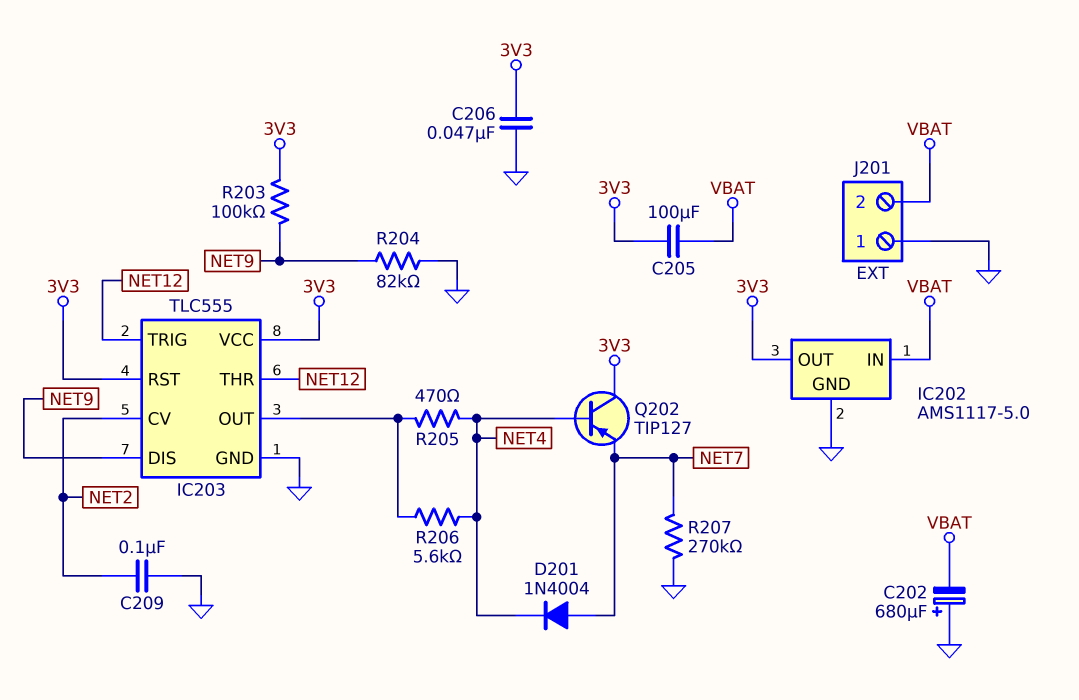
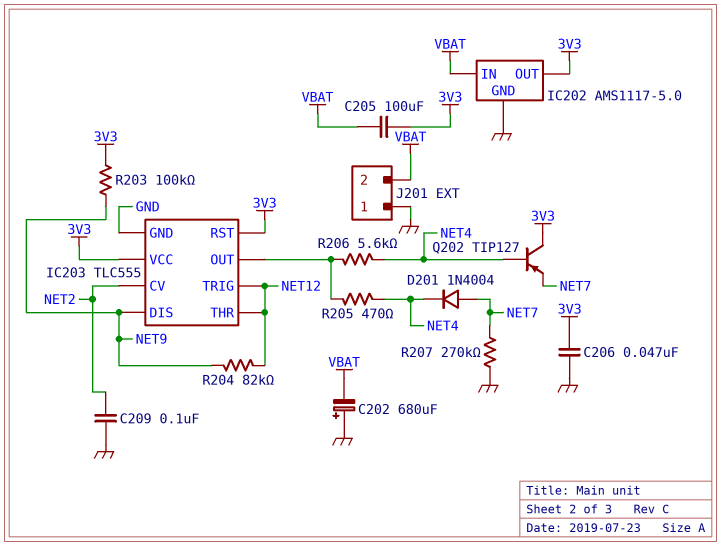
R204: 82k (GND, NET9) -> 82k (NET9, NET12)

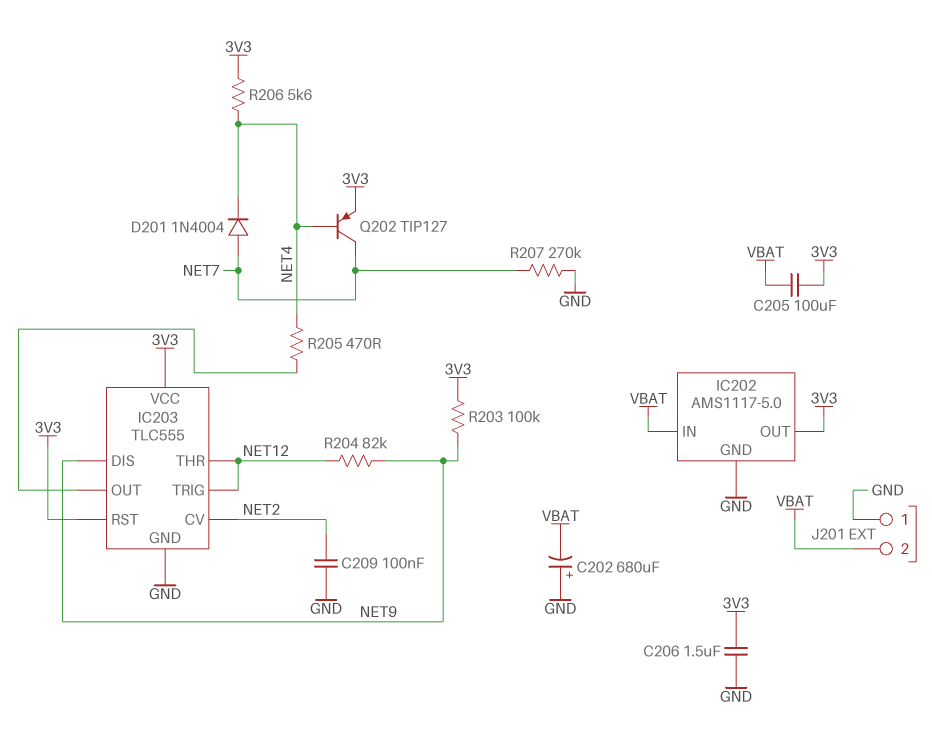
C206: 47nF (3V3, GND) -> 1.5uF (3V3, GND)
Q202: PNP TIP127 (B NET4, C 3V3, E NET7) -> PNP TIP127 (B NET4, C NET7, E 3V3)
R206: 5.6k (IC203/OUT, NET4) -> 5.6k (3V3, NET4)

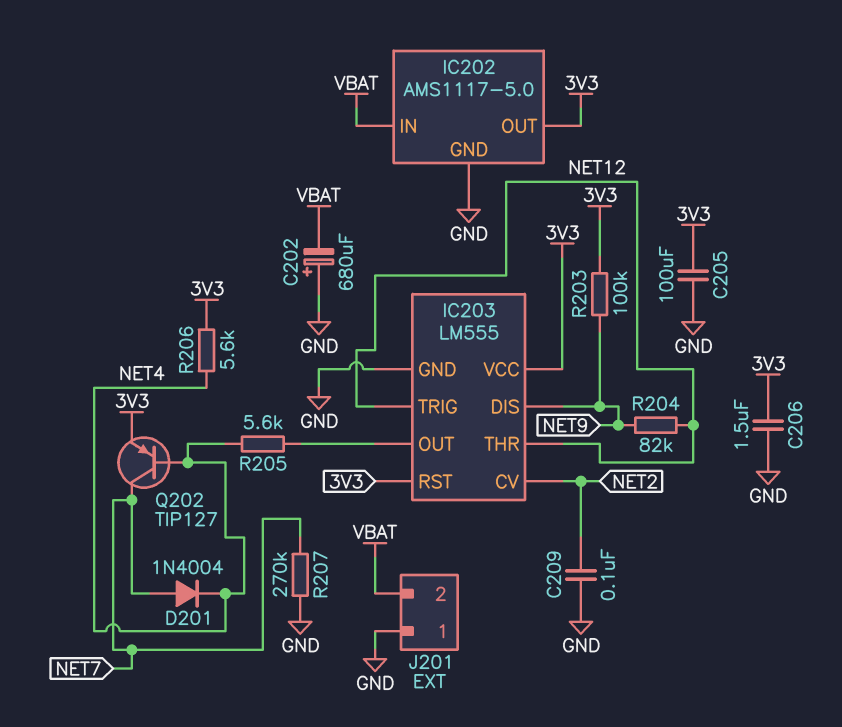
C205: 100uF (3V3, VBAT) -> 100uF (3V3, GND)
IC203: TLC555 -> LM555
R205: 470 (IC203/OUT, NET4) -> 5.6k (IC203/OUT, NET4)

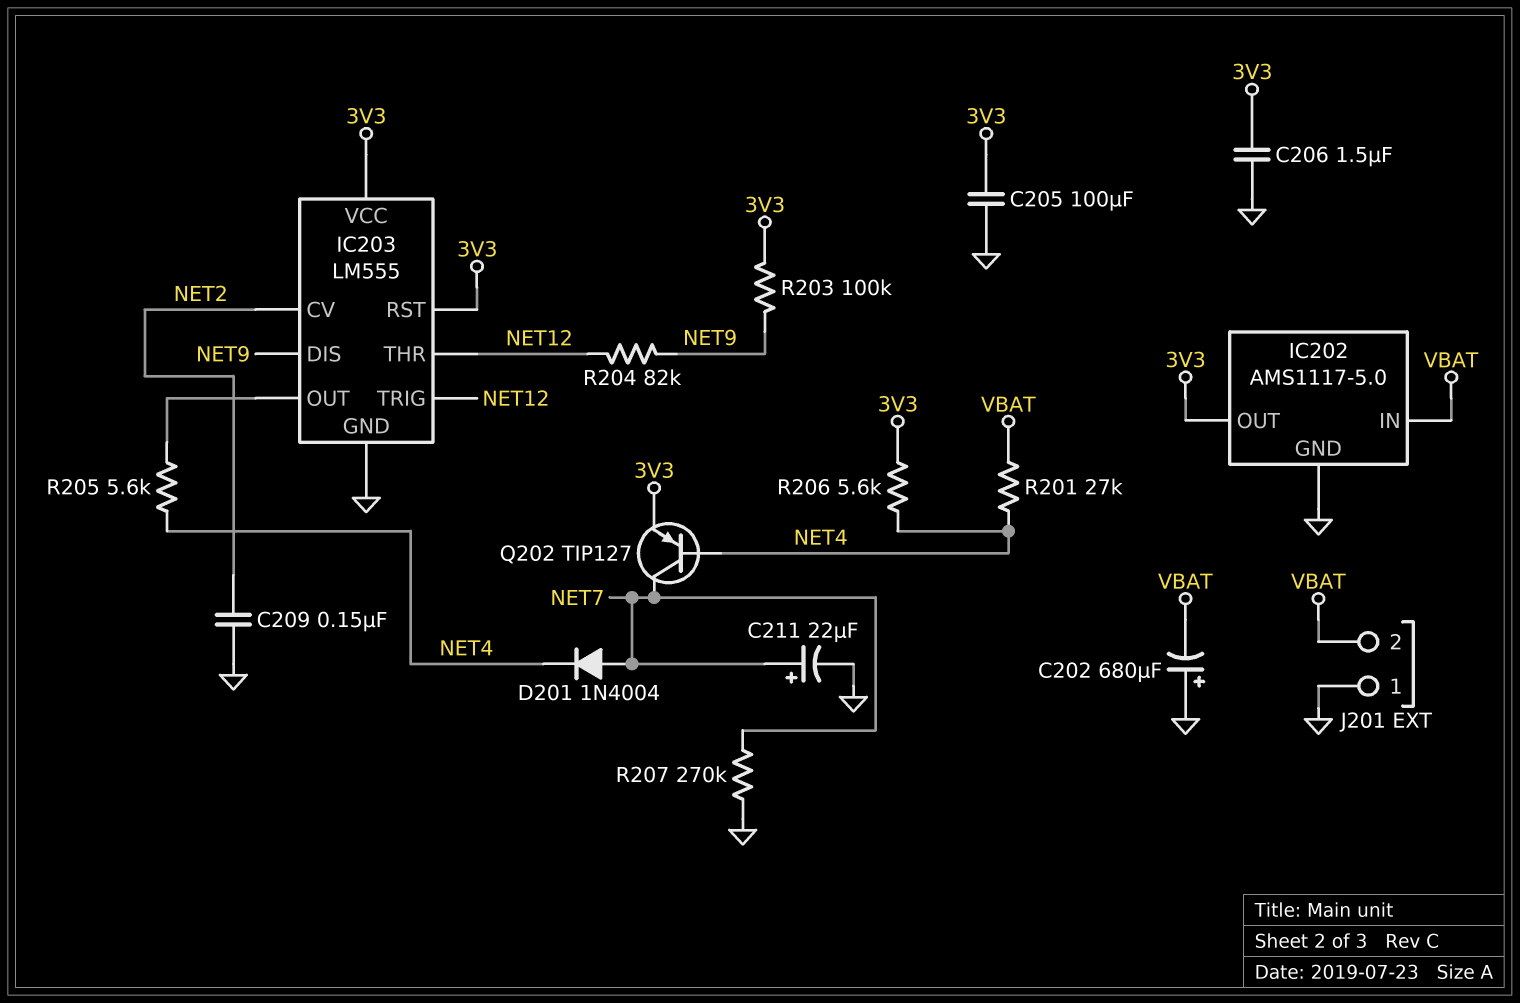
C209: 100nF (GND, NET2) -> 150nF (GND, NET2)
C211: none -> 22uF (plus NET7, minus GND)
R201: none -> 27k (NET4, VBAT)

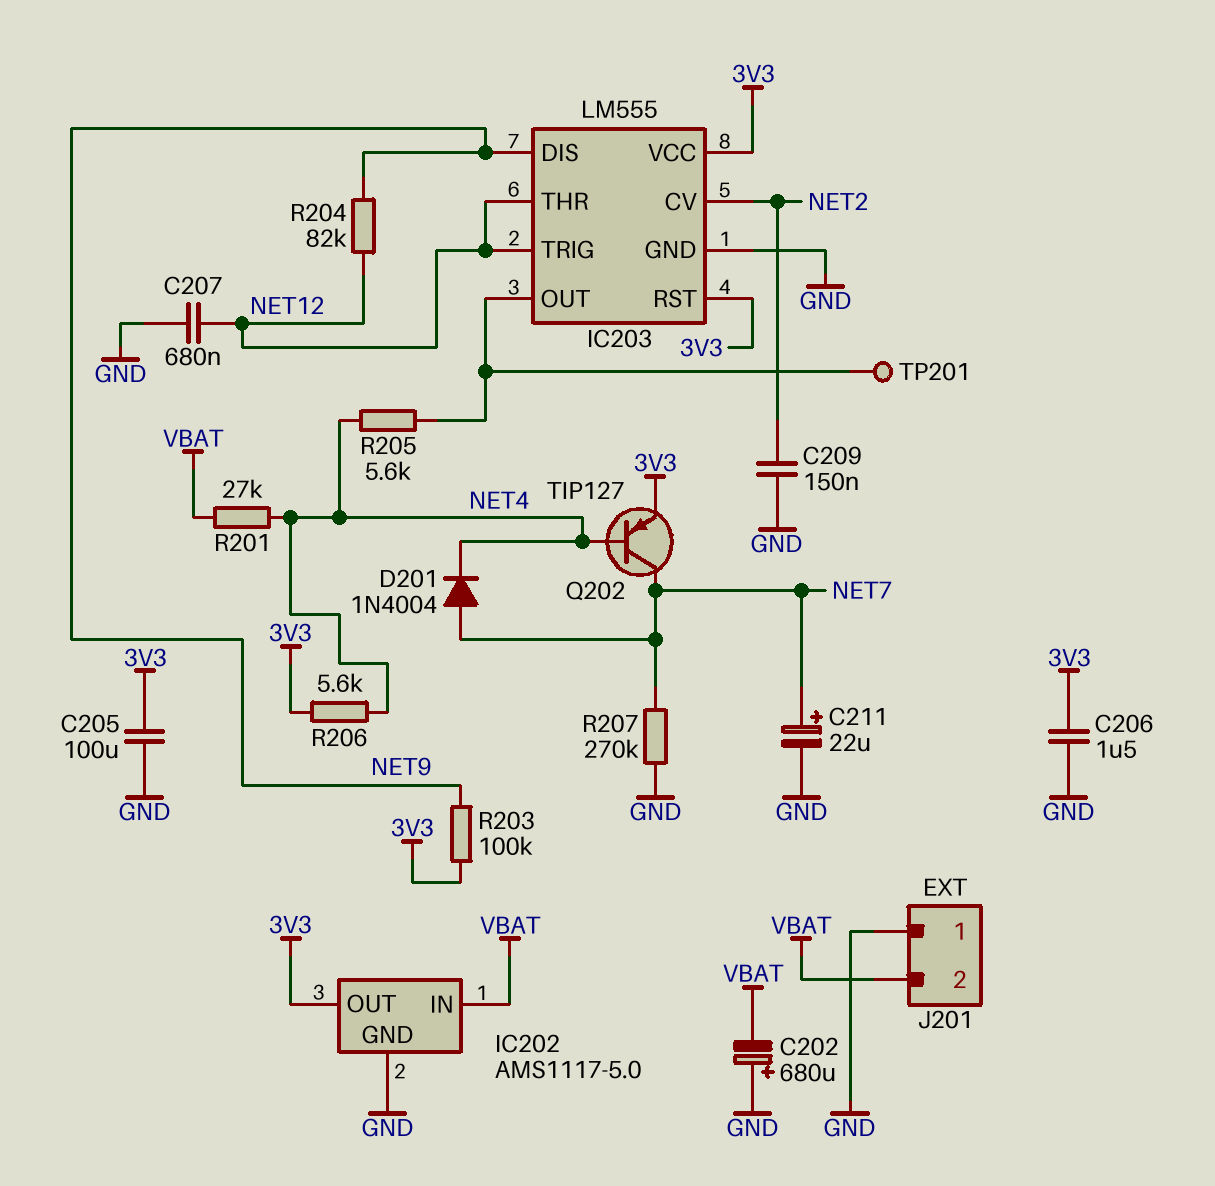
C207: none -> 680nF (GND, NET12)
TP201: none -> test point (IC203/OUT)

